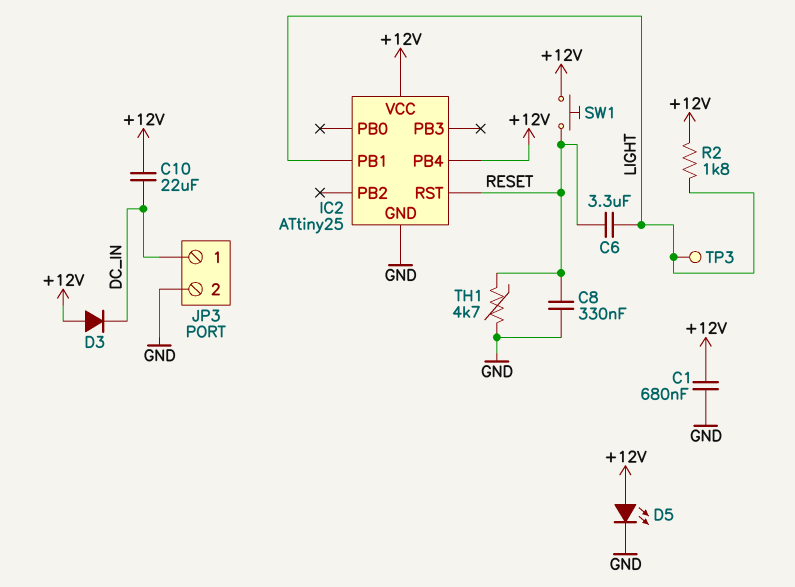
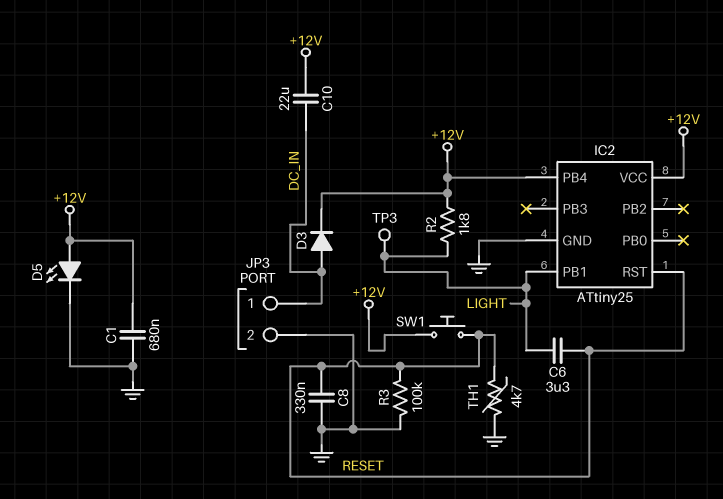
D3: diode (A +12V, K DC_IN) -> diode (A DC_IN, K +12V)
R3: none -> 100k (GND, RESET)

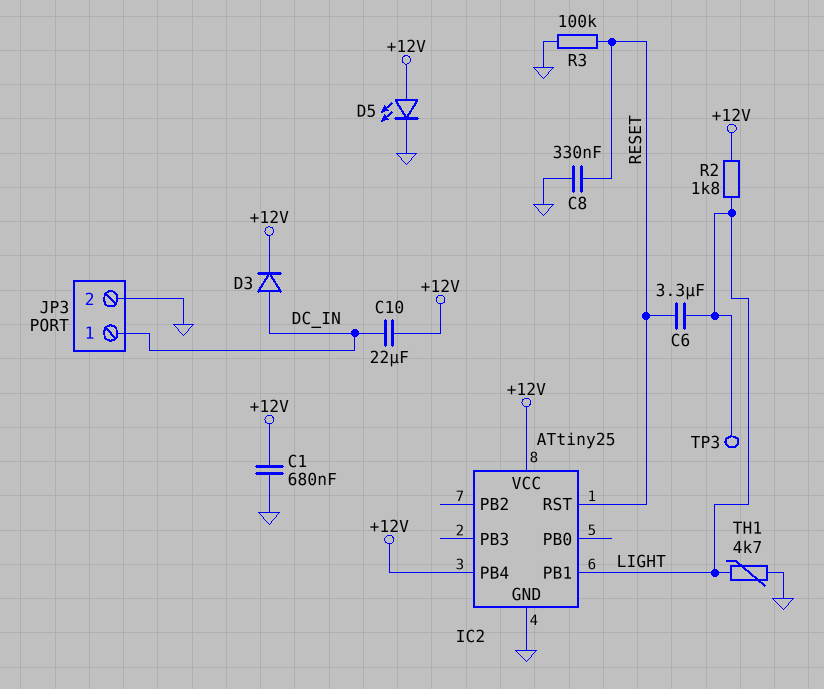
SW1: button (+12V, RESET) -> none
TH1: 4.7k (GND, RESET) -> 4.7k (GND, LIGHT)

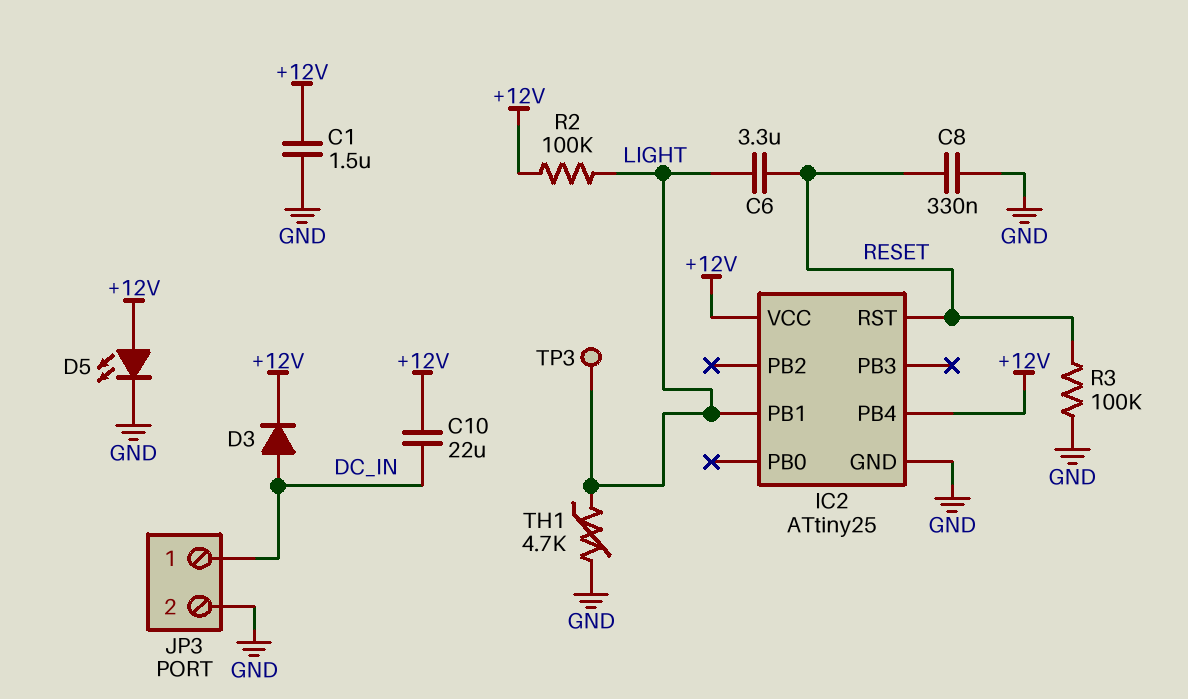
C1: 680nF (+12V, GND) -> 1.5uF (+12V, GND)
R2: 1.8k (+12V, LIGHT) -> 100k (+12V, LIGHT)

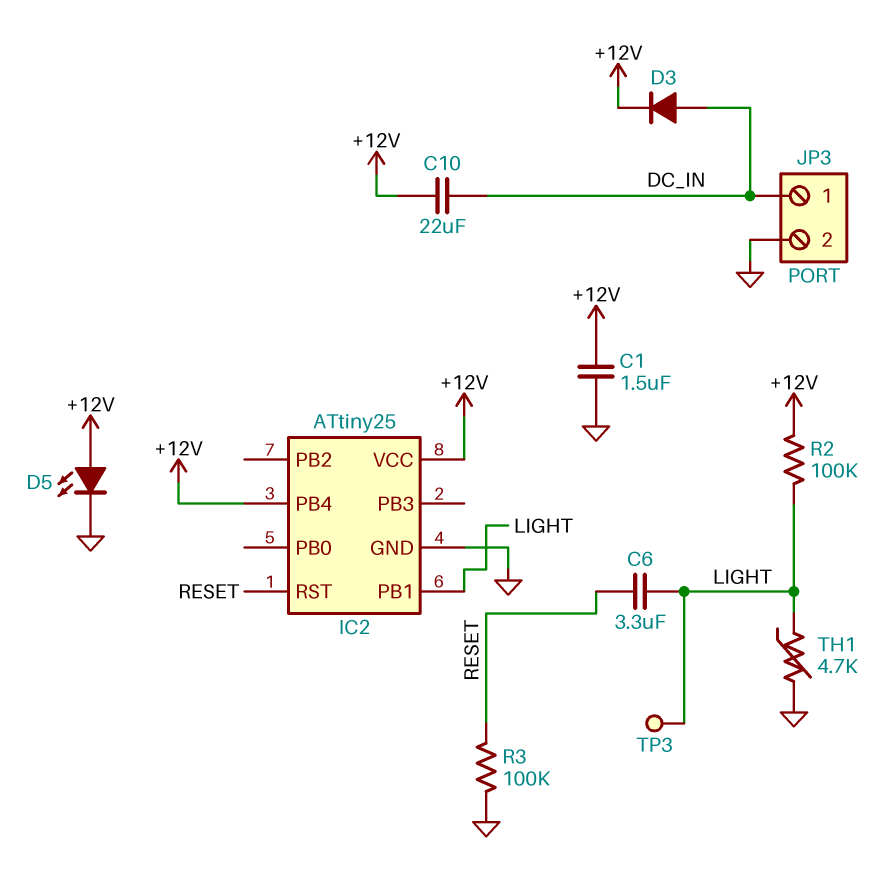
C8: 330nF (GND, RESET) -> none

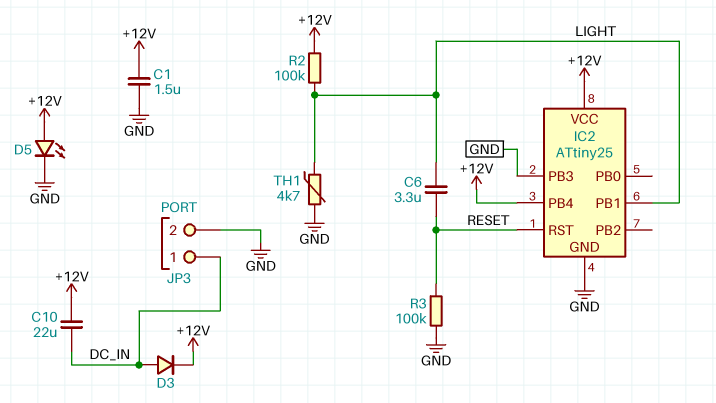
IC2 pin PB3: none -> GND
TP3: test point (LIGHT) -> none

